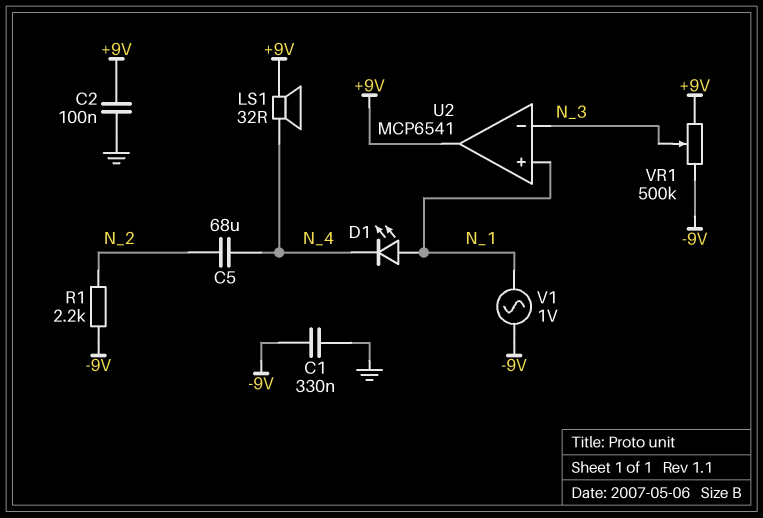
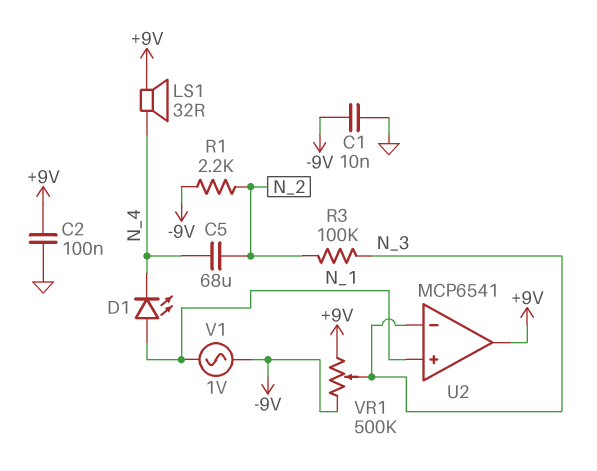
C1: 330nF (-9V, GND) -> 10nF (-9V, GND)
R3: none -> 100k (N_2, N_3)

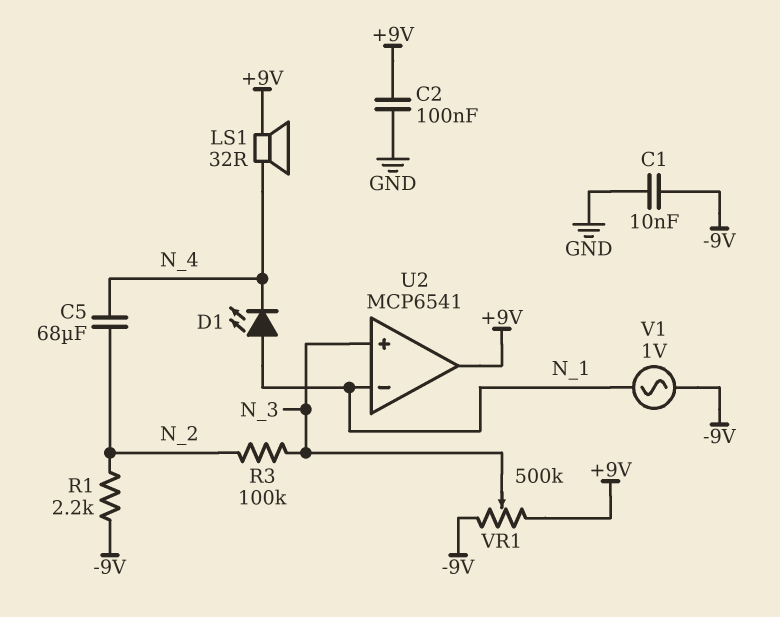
U2 pin in+: N_1 -> N_3
U2 pin in-: N_3 -> N_1

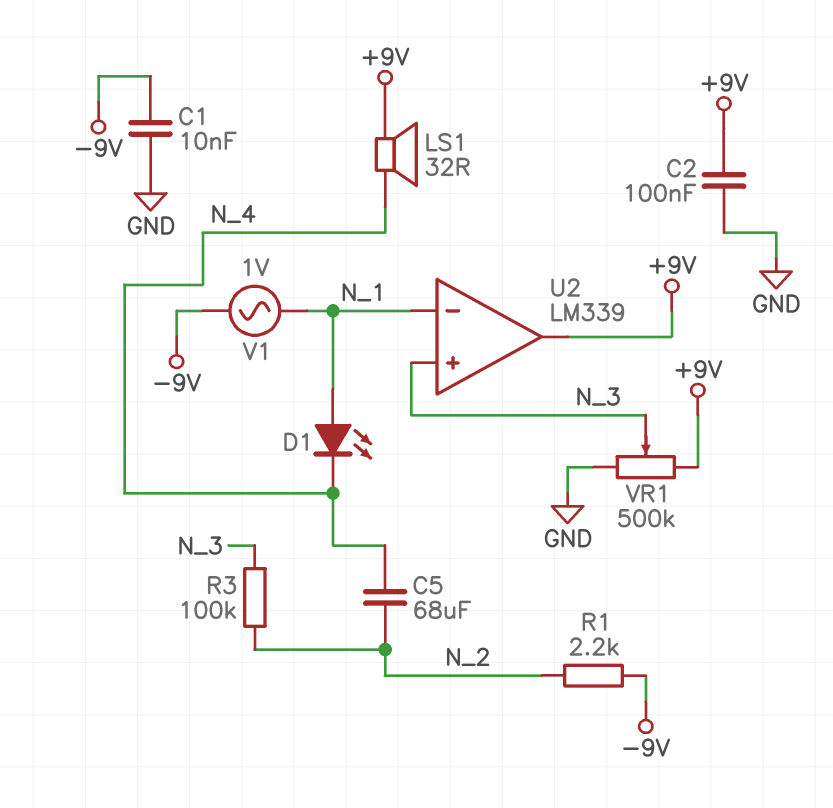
U2: MCP6541 -> LM339
VR1: 500k (+9V, -9V, wiper N_3) -> 500k (+9V, GND, wiper N_3)

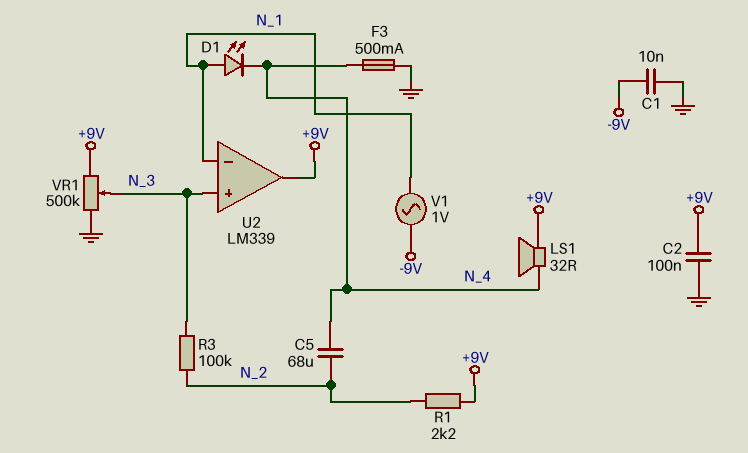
F3: none -> 500mA (GND, N_4)
R1: 2.2k (-9V, N_2) -> 2.2k (+9V, N_2)

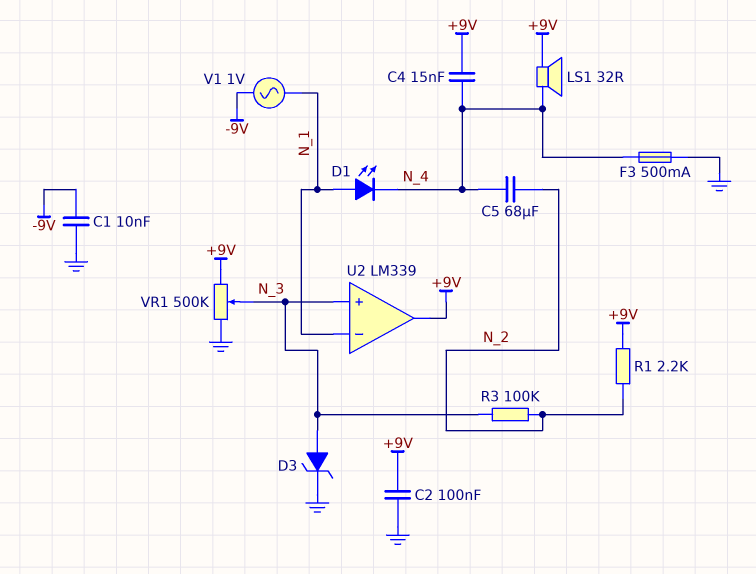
C4: none -> 15nF (+9V, N_4)
D3: none -> zener (A N_3, K GND)

